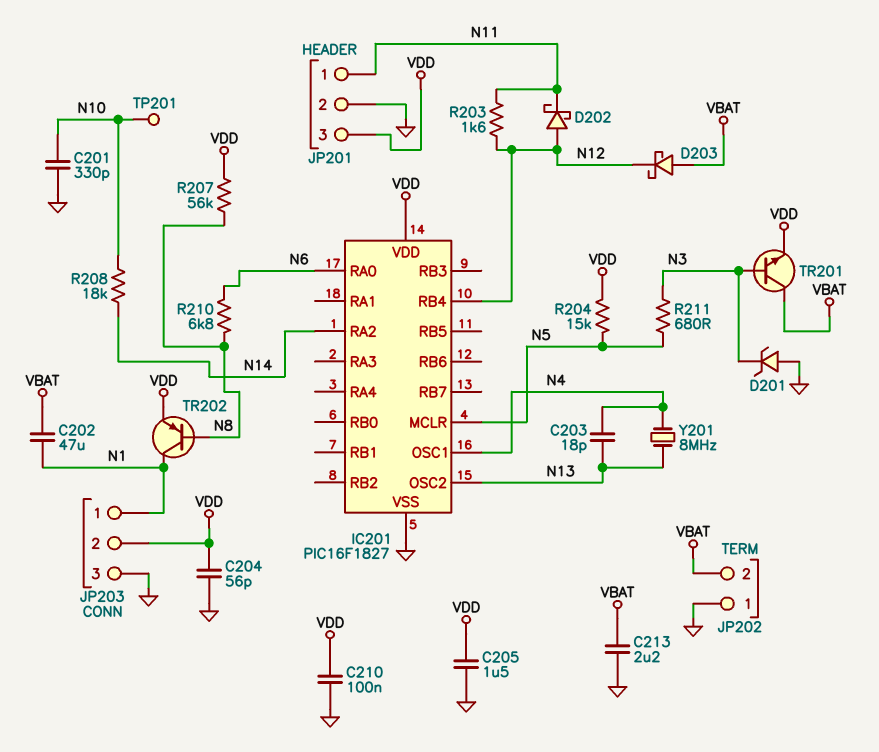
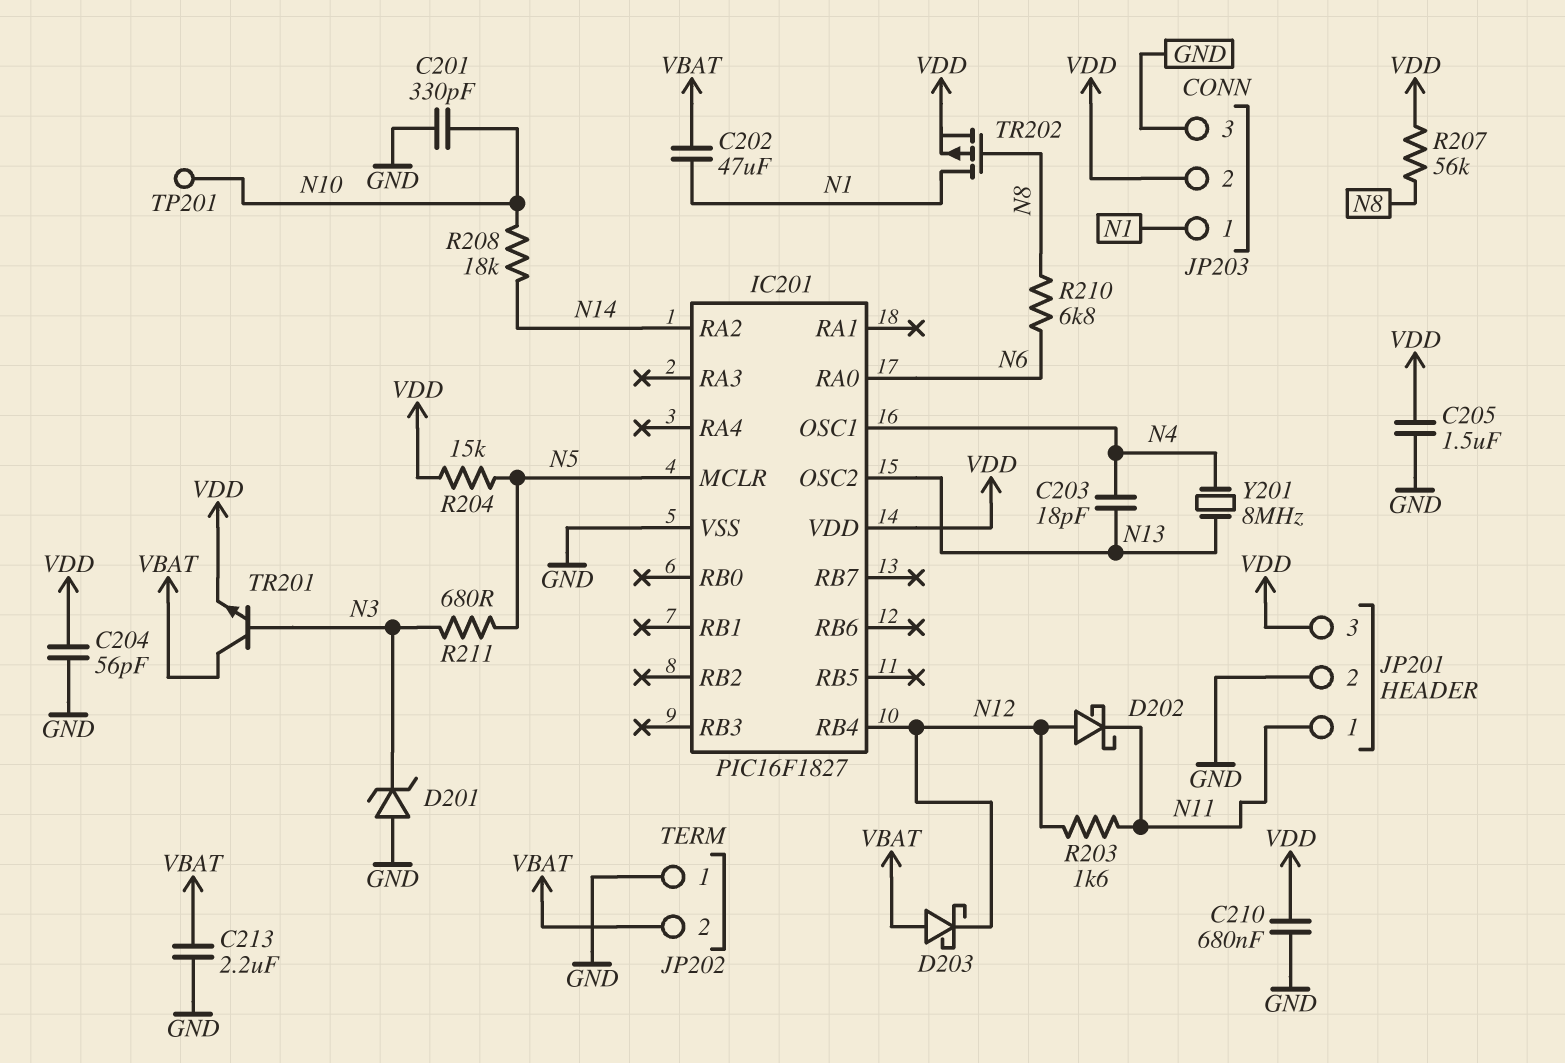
C210: 100nF (GND, VDD) -> 680nF (GND, VDD)
TR202: PNP (B N8, C N1, E VDD) -> PMOS (G N8, D N1, S VDD)

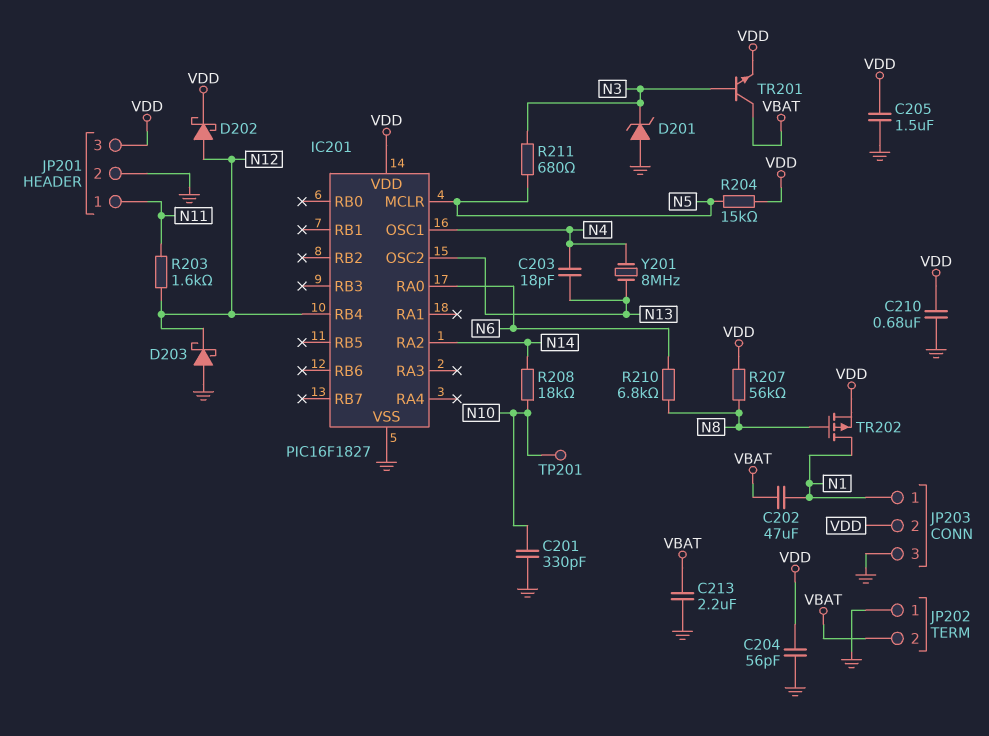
D202: schottky (A N12, K N11) -> schottky (A N12, K VDD)
D203: schottky (A VBAT, K N12) -> schottky (A GND, K N12)

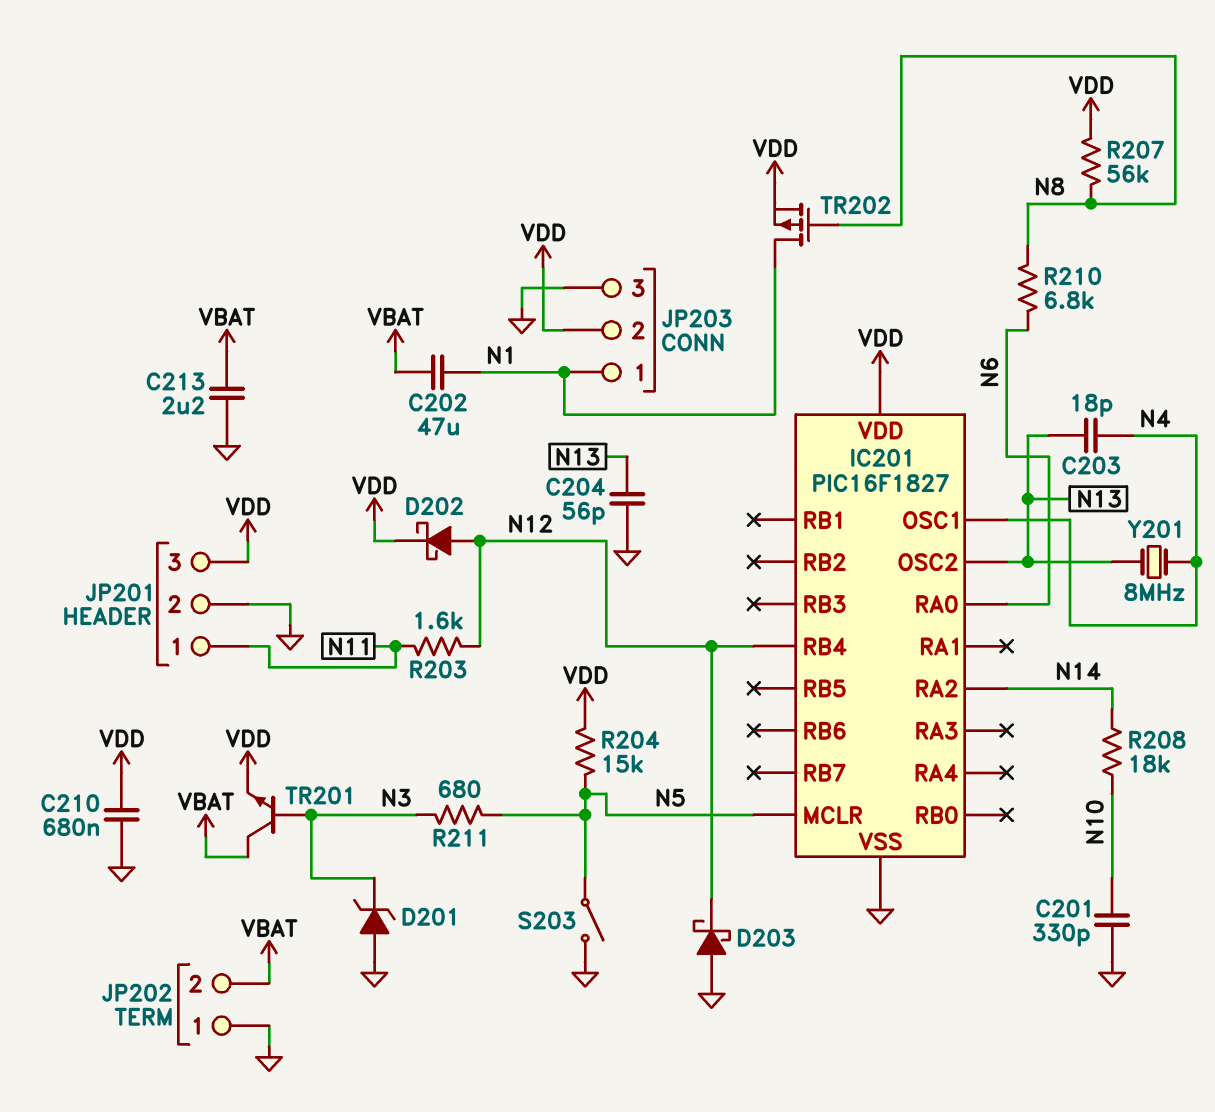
C204: 56pF (GND, VDD) -> 56pF (GND, N13)
C205: 1.5uF (GND, VDD) -> none
S203: none -> switch (GND, N5)
TP201: test point (N10) -> none

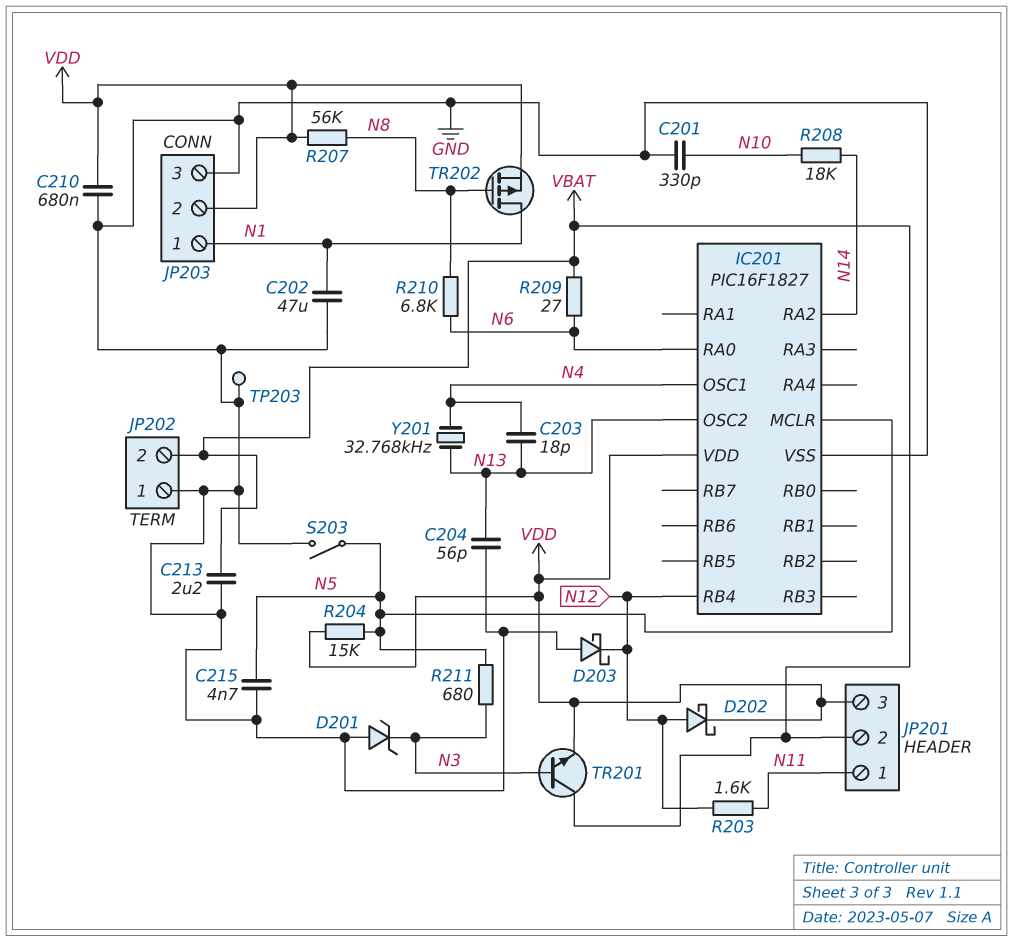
C202: 47uF (N1, VBAT) -> 47uF (GND, N1)
C215: none -> 4.7nF (GND, N5)
JP201 pin 2: GND -> VBAT
R209: none -> 27 (N6, VBAT)
TP203: none -> test point (GND)
Y201: 8MHz (N4, N13) -> 32.768kHz (N4, N13)

